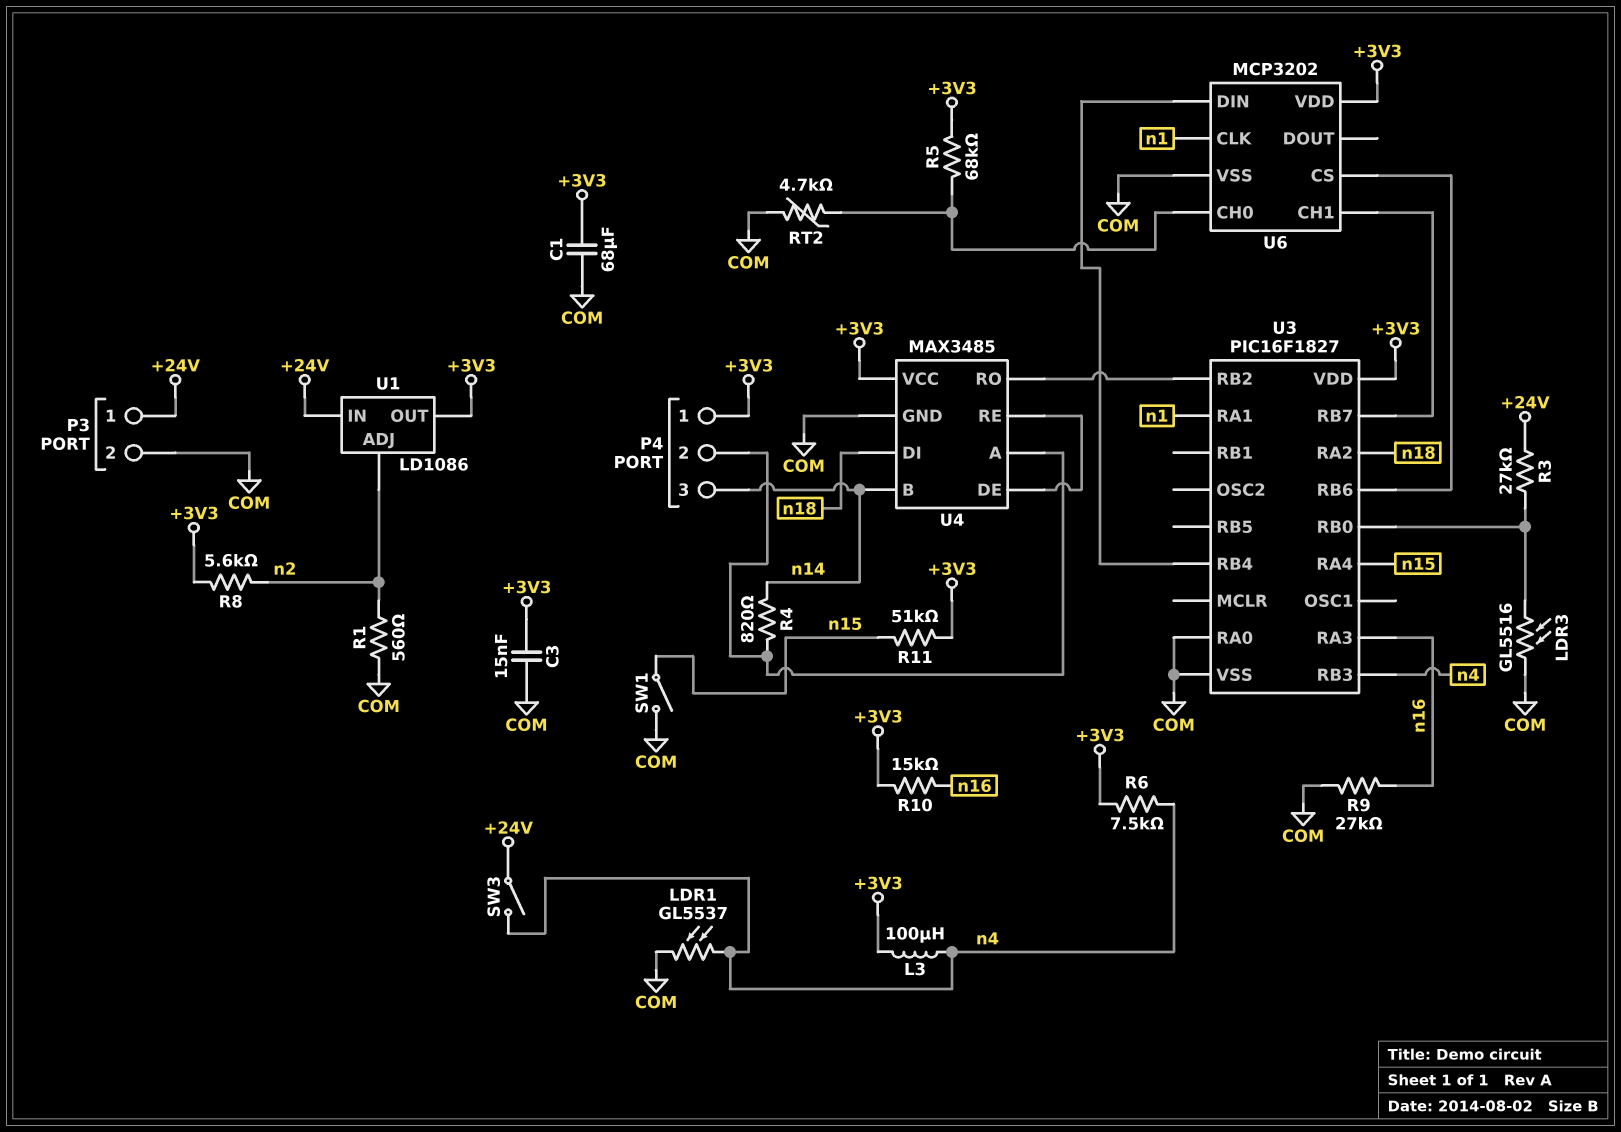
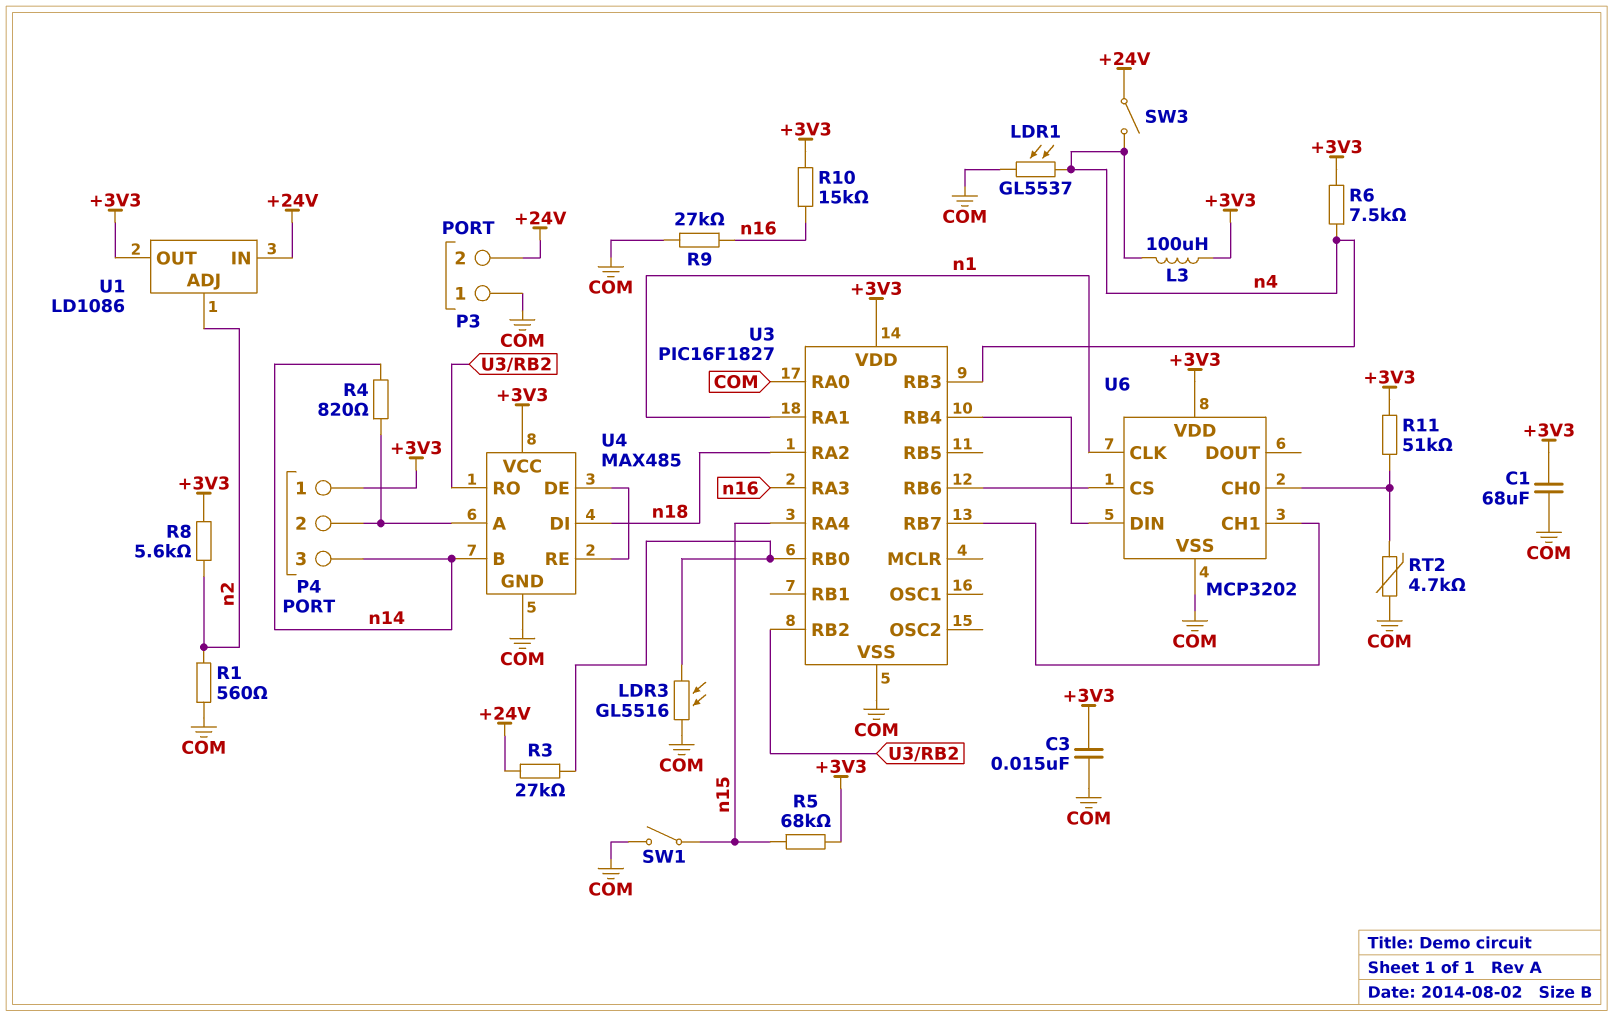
P3 pin 1: +24V -> COM
P3 pin 2: COM -> +24V
R5: 68k (+3V3, U6/CH0) -> 68k (+3V3, n15)
R11: 51k (+3V3, n15) -> 51k (+3V3, U6/CH0)
U4: MAX3485 -> MAX485

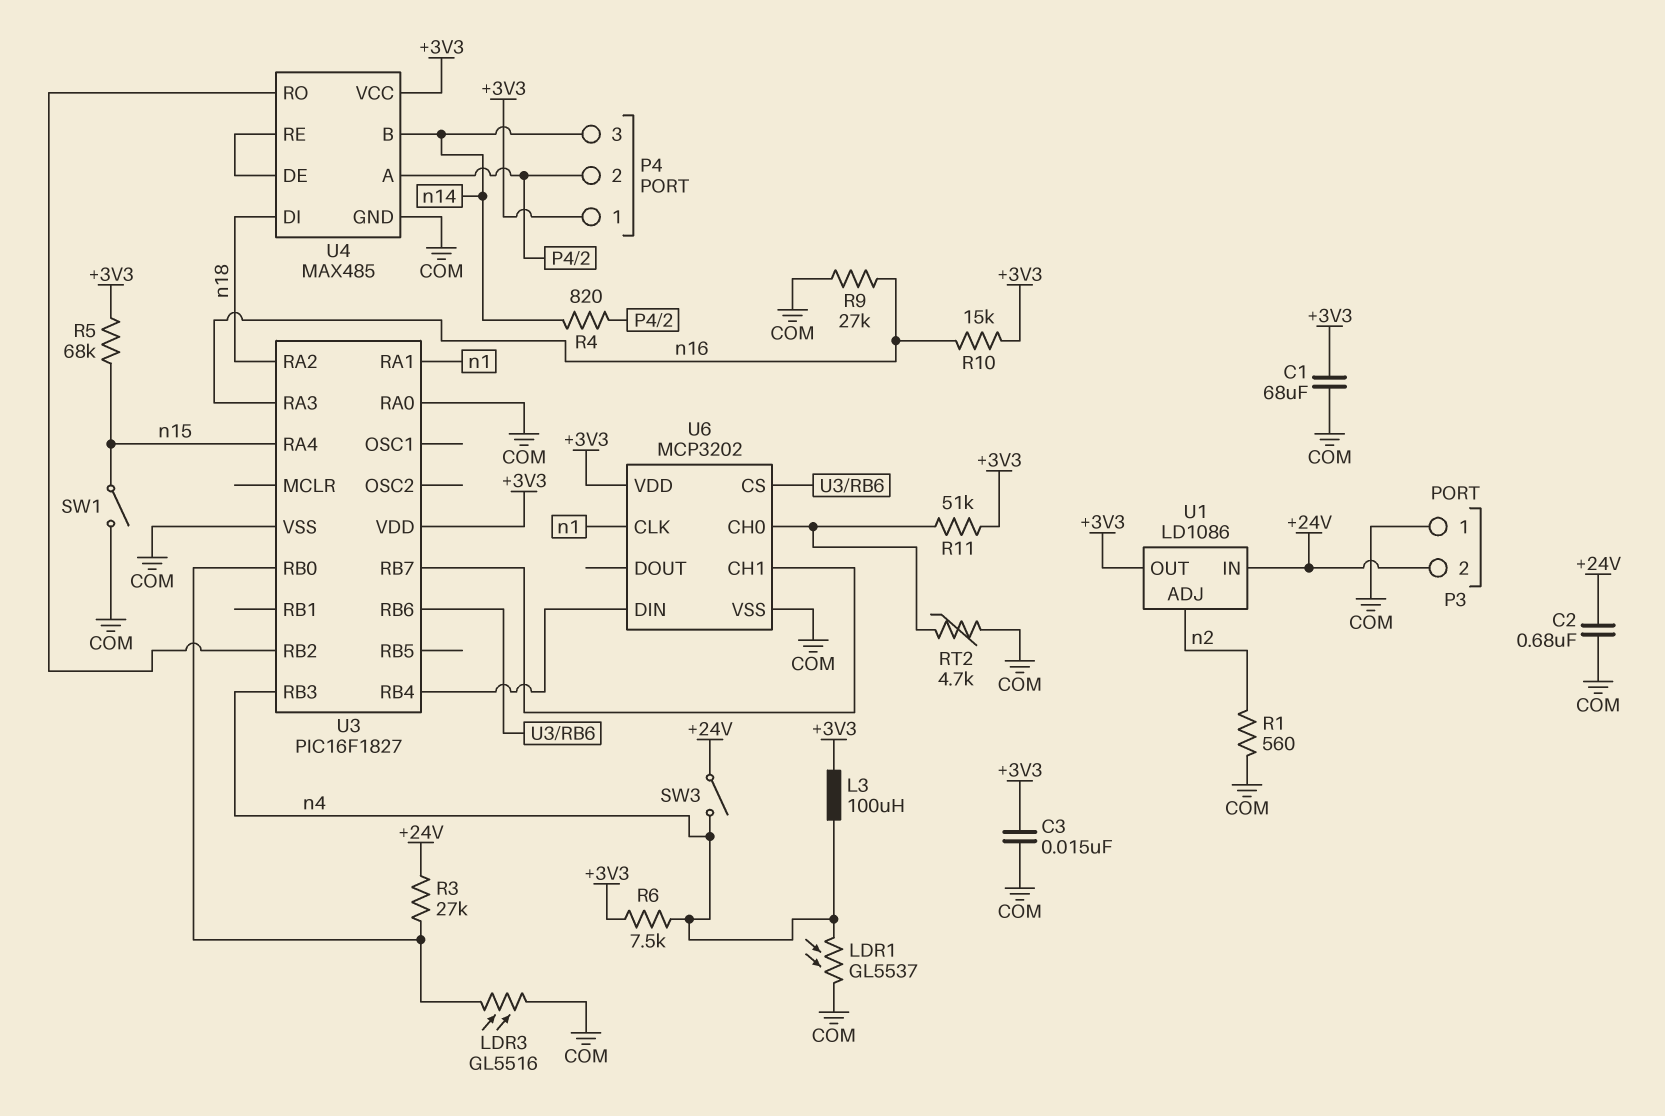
C2: none -> 680nF (+24V, COM)
R8: 5.6k (+3V3, n2) -> none

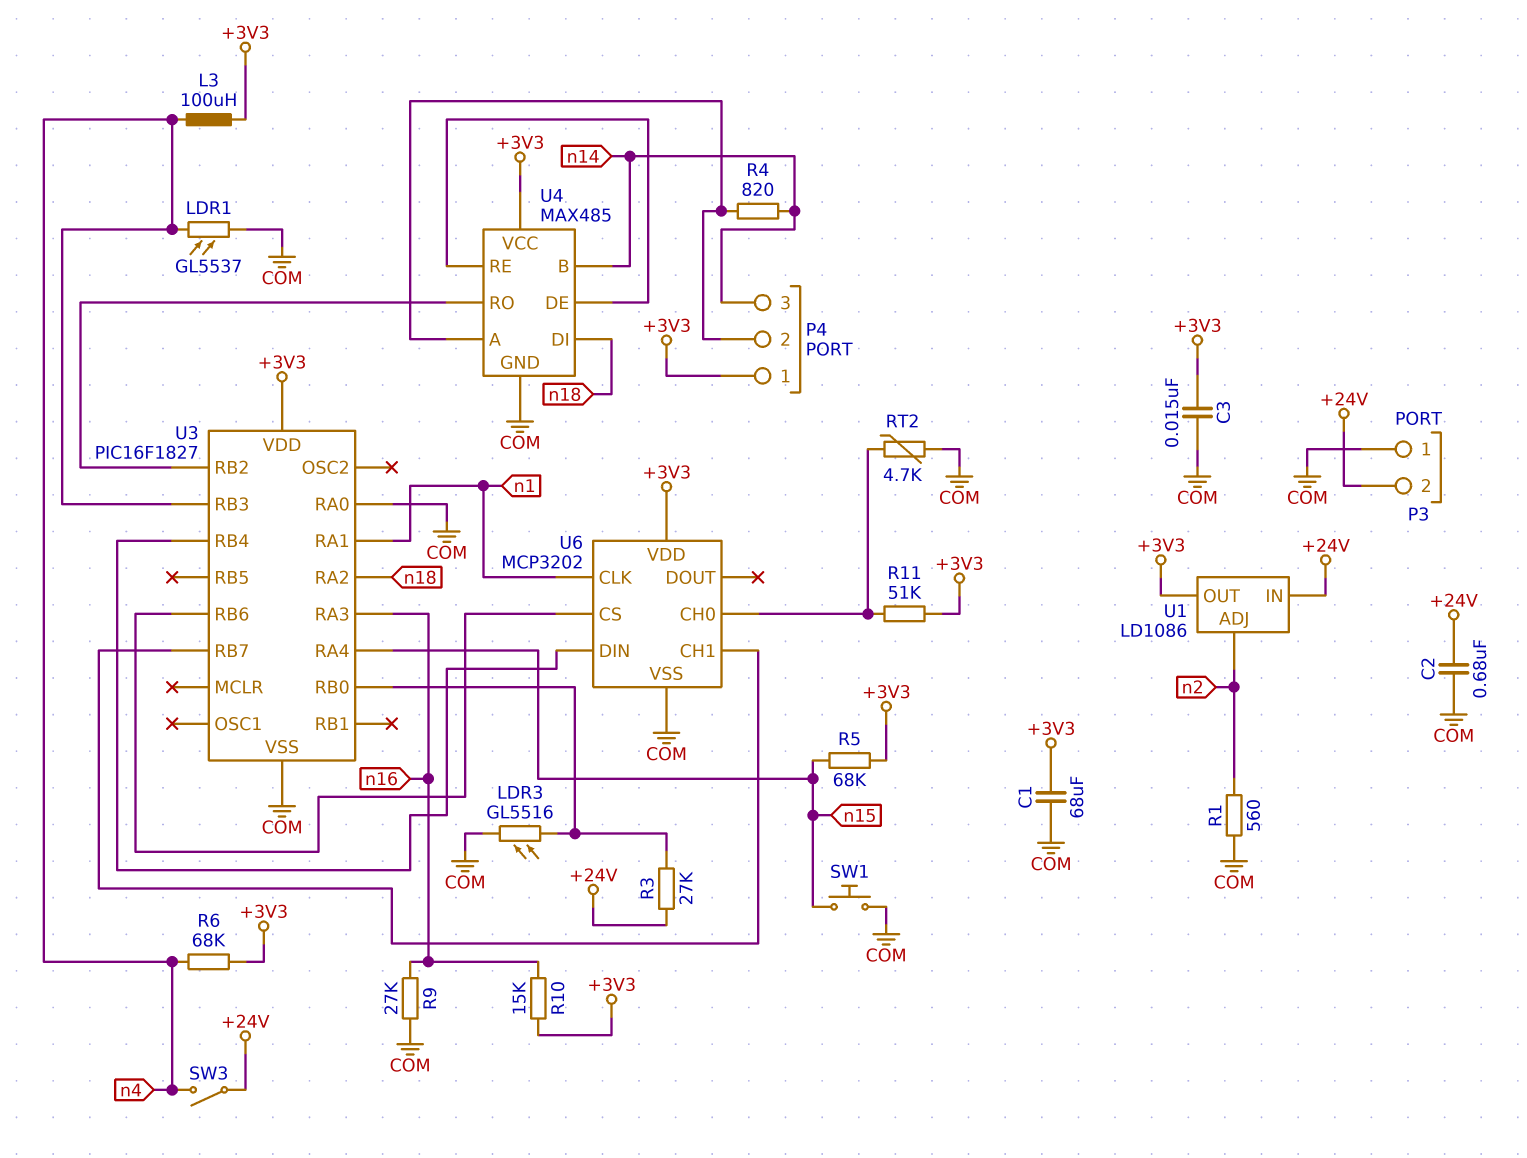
R6: 7.5k (+3V3, n4) -> 68k (+3V3, n4)
SW1: switch (COM, n15) -> button (COM, n15)

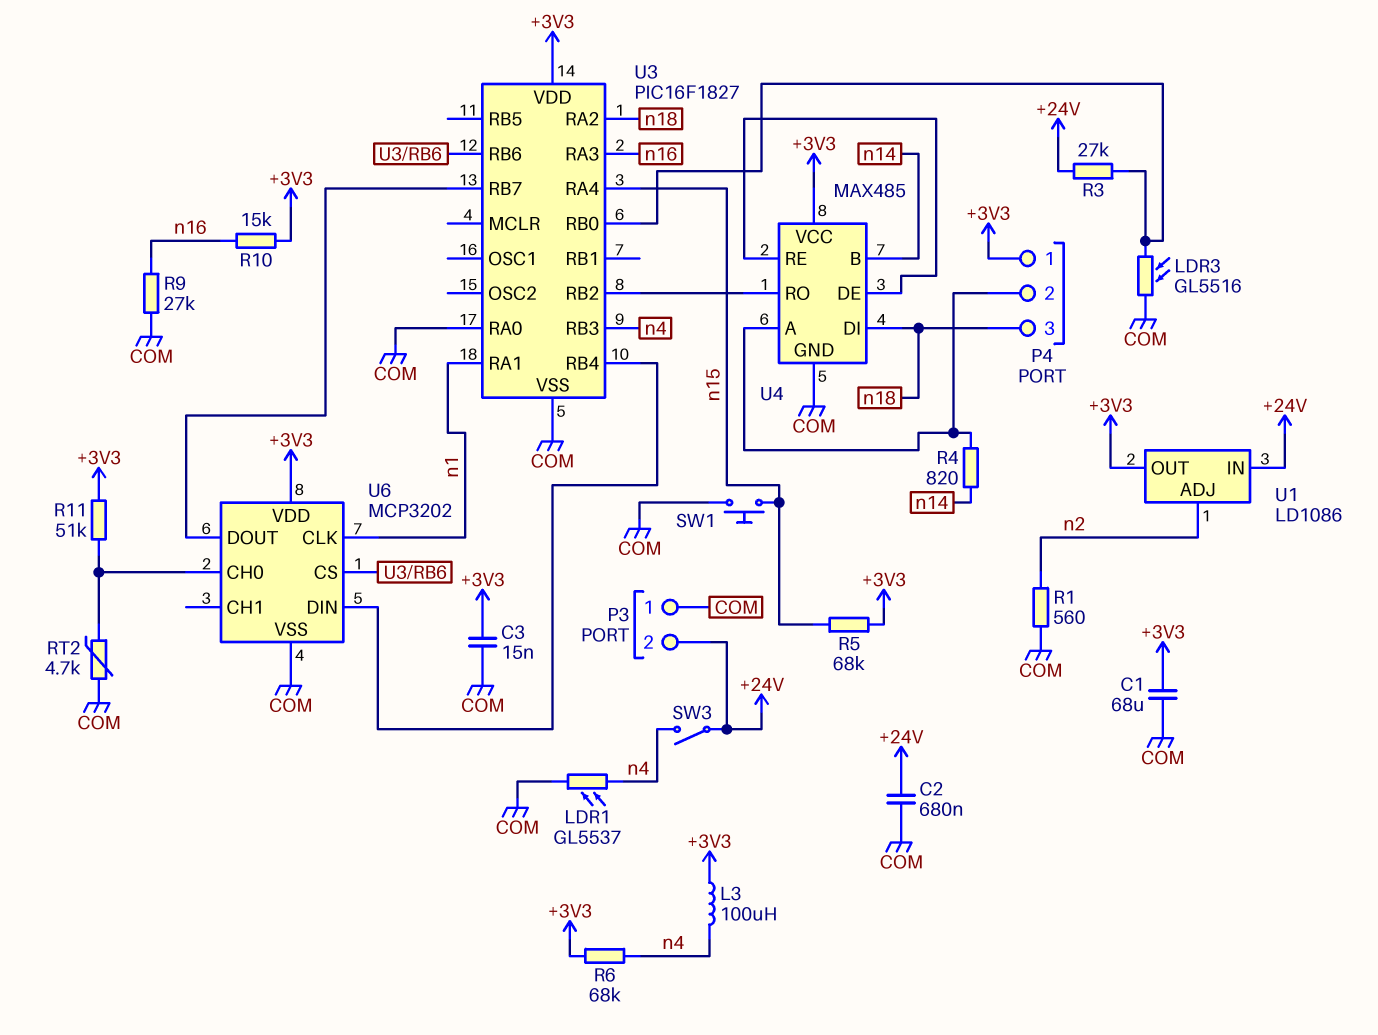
P4 pin 3: n14 -> n18
U6 pin CH1: U3/RB7 -> none
U6 pin DOUT: none -> U3/RB7

